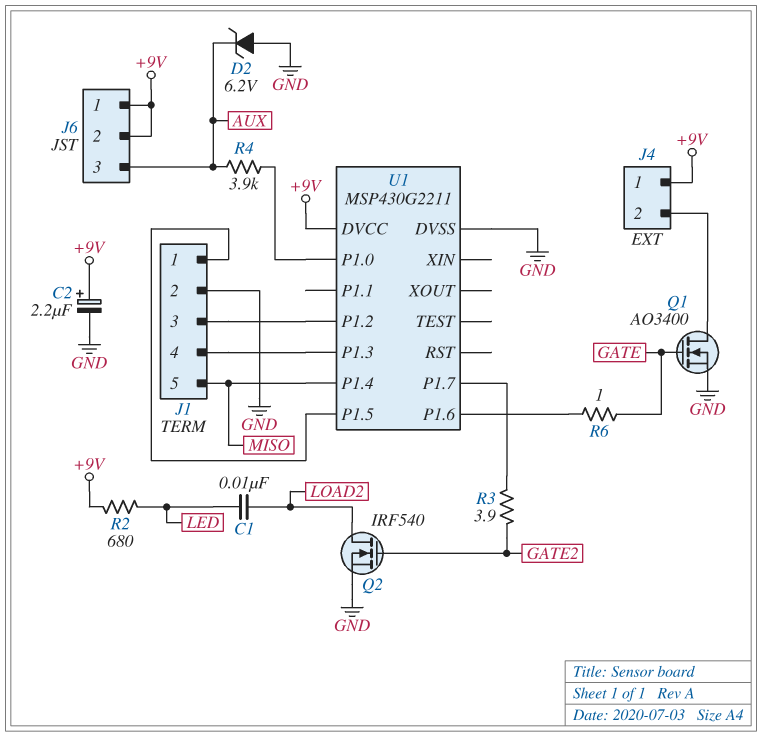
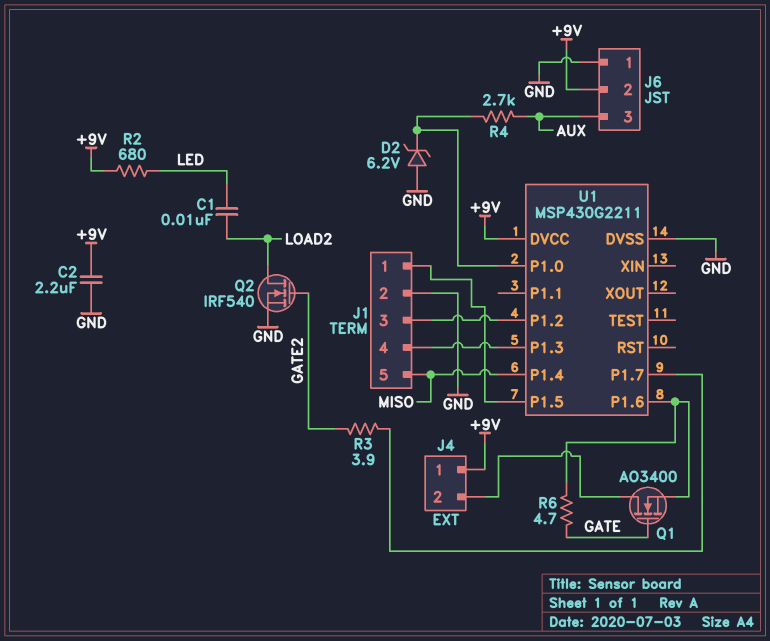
C2: 2.2uF (plus +9V, minus GND) -> 2.2uF (+9V, GND)
D2: zener 6.2V (A GND, K AUX) -> zener 6.2V (A GND, K U1/P1.0)
J6 pin 1: +9V -> GND
Q1: NMOS AO3400 (G GATE, D J4/2, S GND) -> NMOS AO3400 (G GATE, D J4/2, S U1/P1.6)
R4: 3.9k (AUX, U1/P1.0) -> 2.7k (AUX, U1/P1.0)
R6: 1 (GATE, U1/P1.6) -> 4.7 (GATE, U1/P1.6)

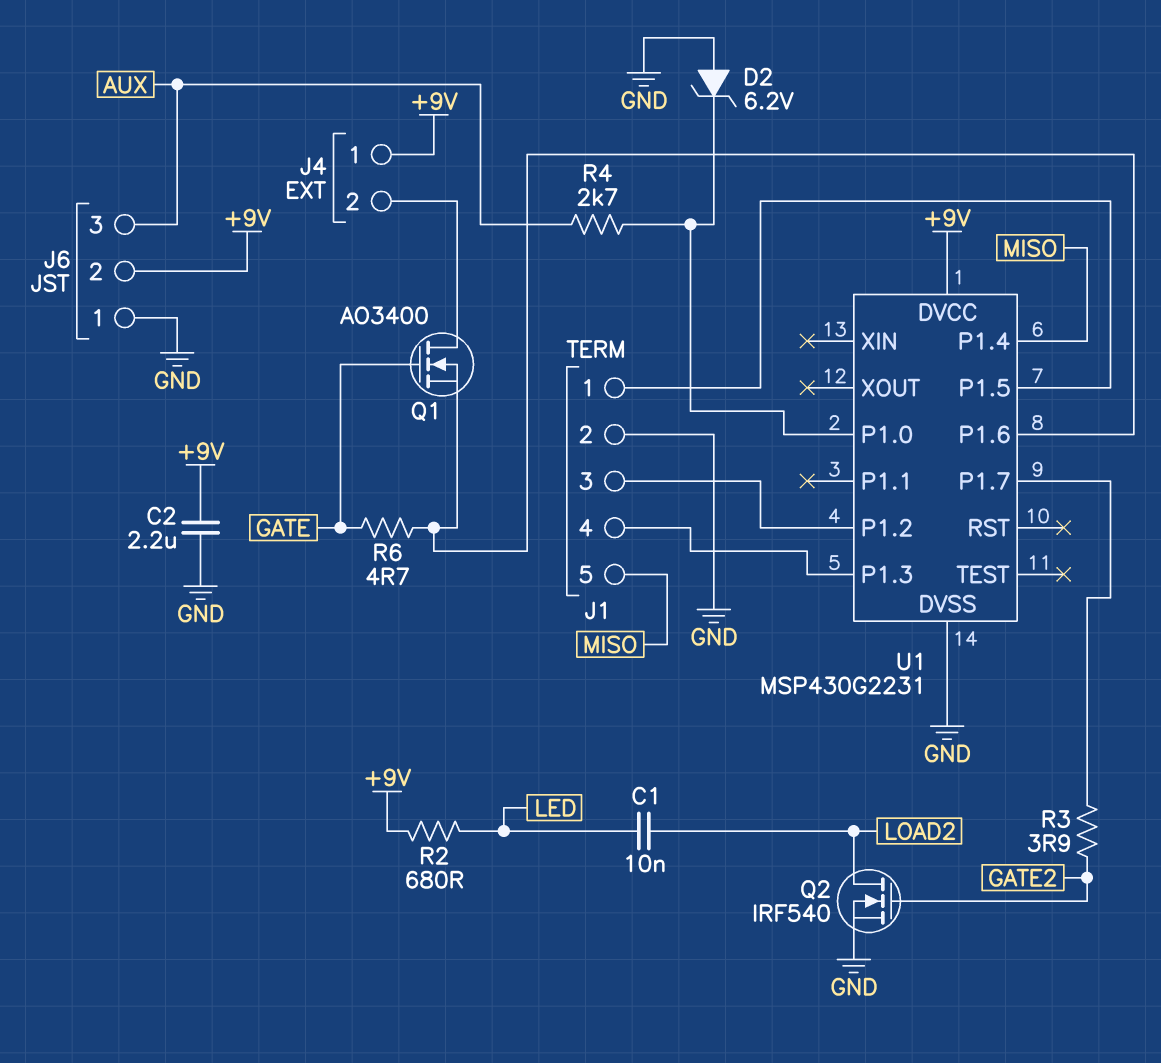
U1: MSP430G2211 -> MSP430G2231

